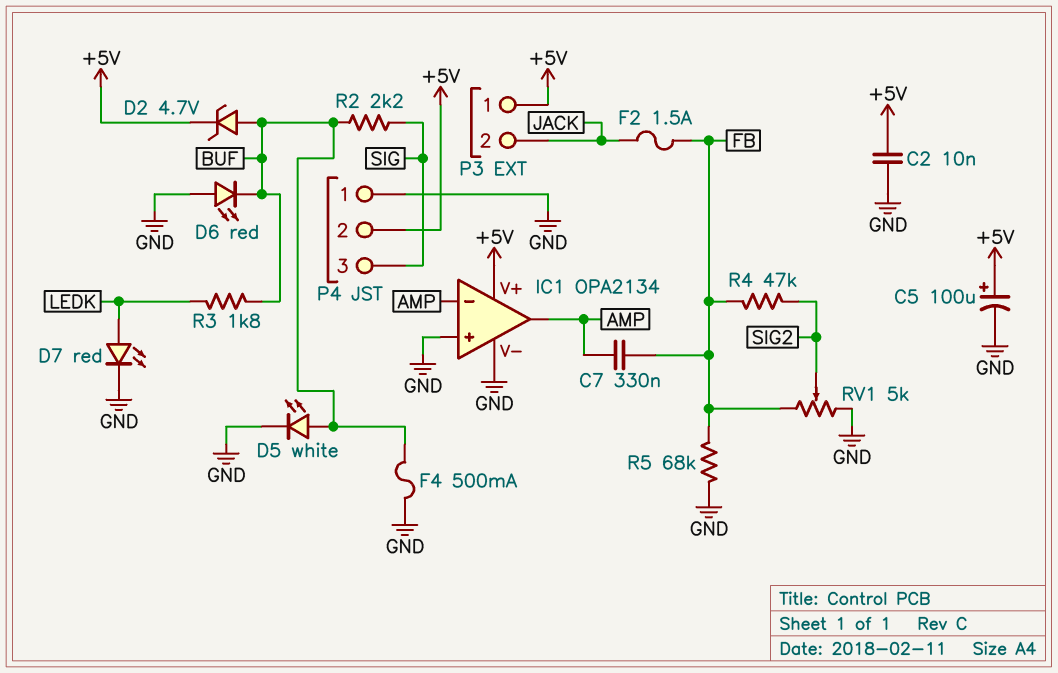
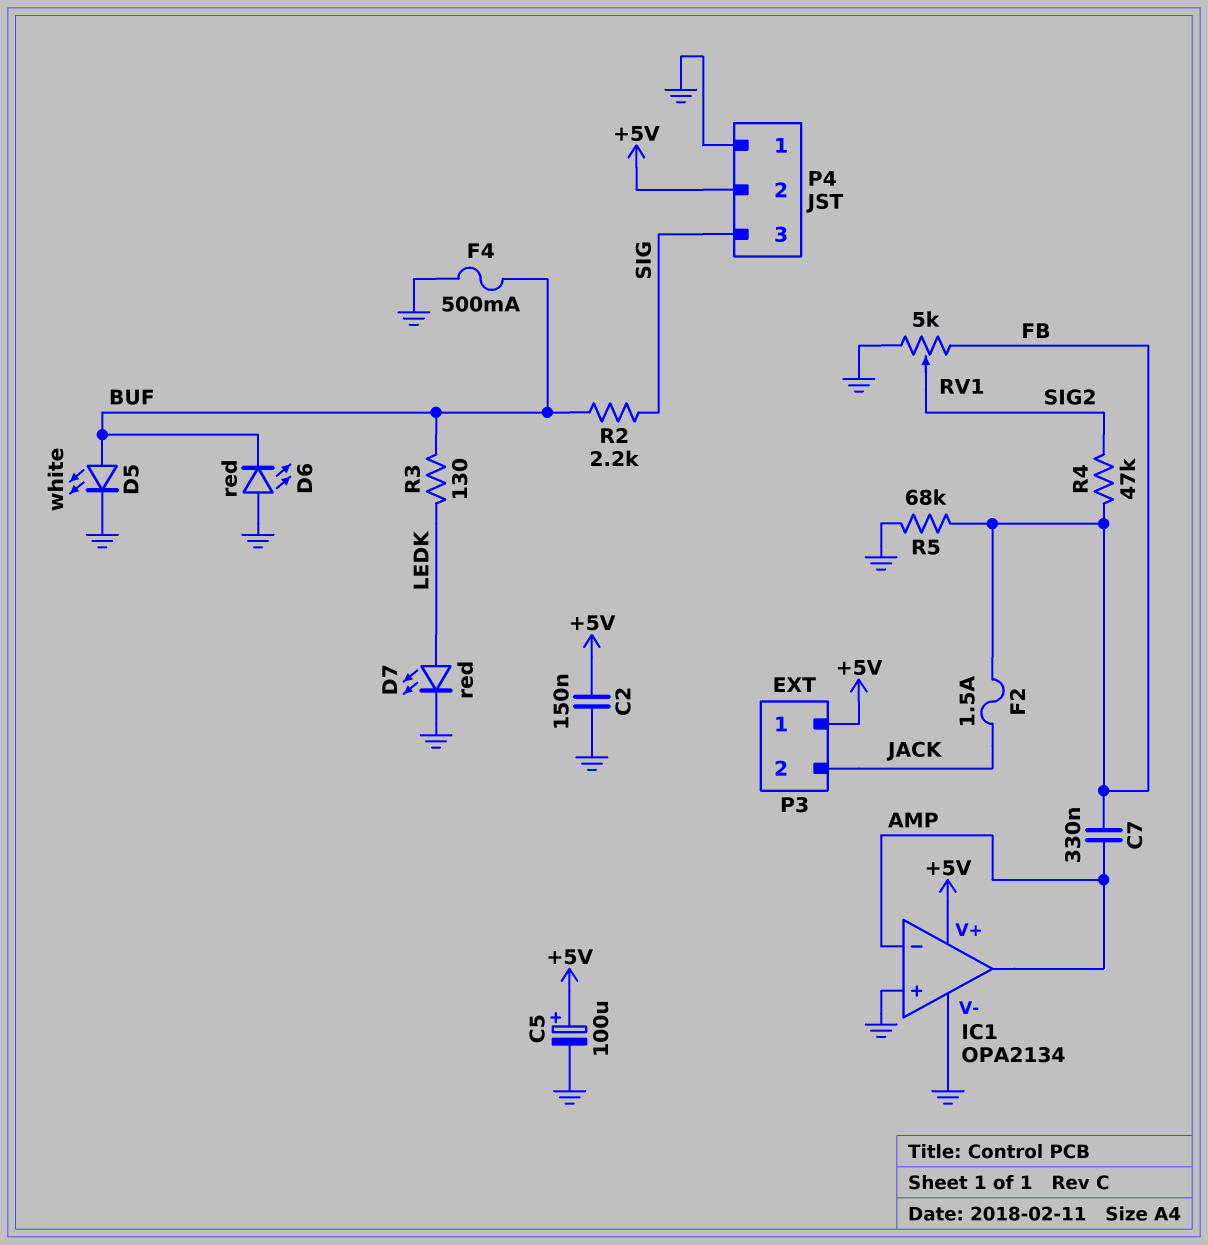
C2: 10nF (+5V, GND) -> 150nF (+5V, GND)
D2: zener 4.7V (A BUF, K +5V) -> none
R3: 1.8k (BUF, LEDK) -> 130 (BUF, LEDK)

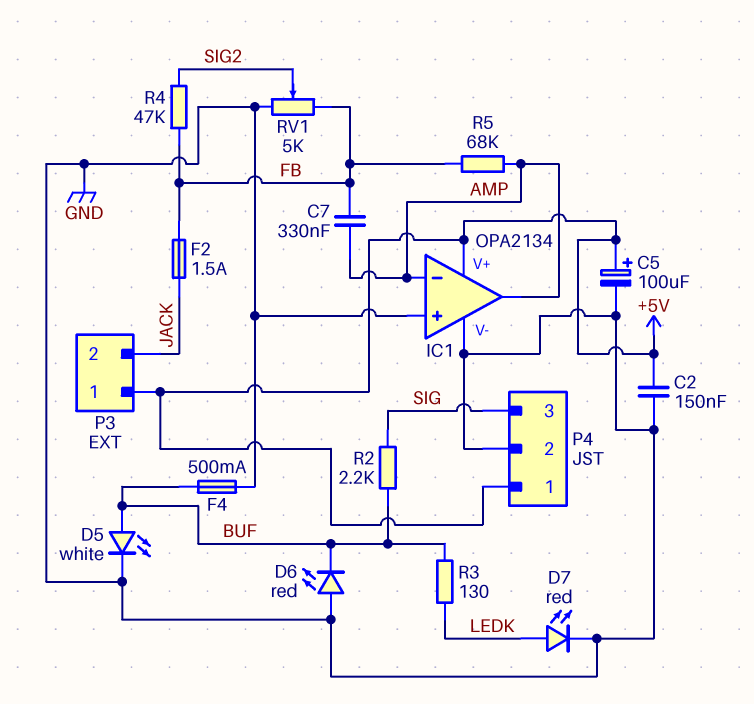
P4 pin 1: GND -> +5V
P4 pin 2: +5V -> GND
R5: 68k (FB, GND) -> 68k (AMP, FB)

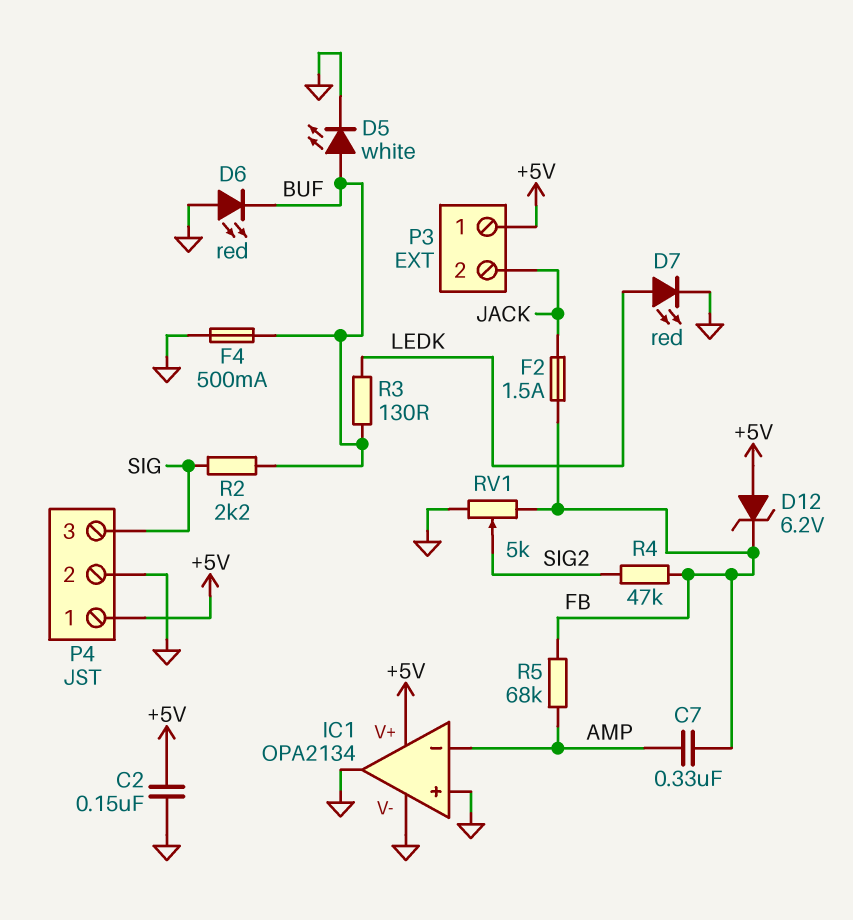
C5: 100uF (plus +5V, minus GND) -> none
D12: none -> zener 6.2V (A +5V, K FB)
IC1 pin out: AMP -> GND

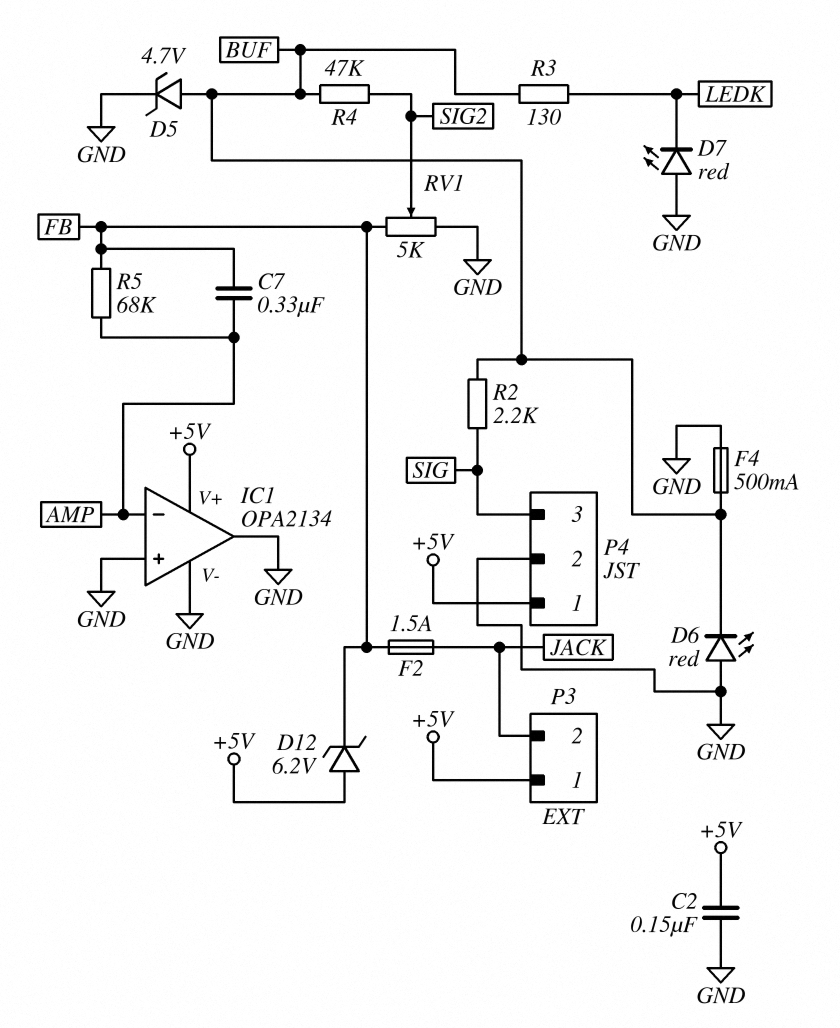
D5: LED white (A BUF, K GND) -> zener 4.7V (A BUF, K GND)
D7: LED red (A LEDK, K GND) -> LED red (A GND, K LEDK)
R4: 47k (FB, SIG2) -> 47k (BUF, SIG2)

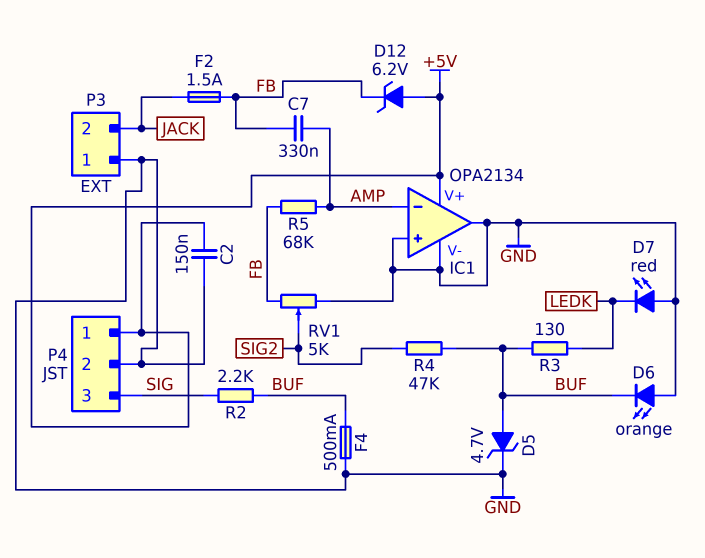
D6: LED red (A GND, K BUF) -> LED orange (A GND, K BUF)
P3 pin 1: +5V -> GND

